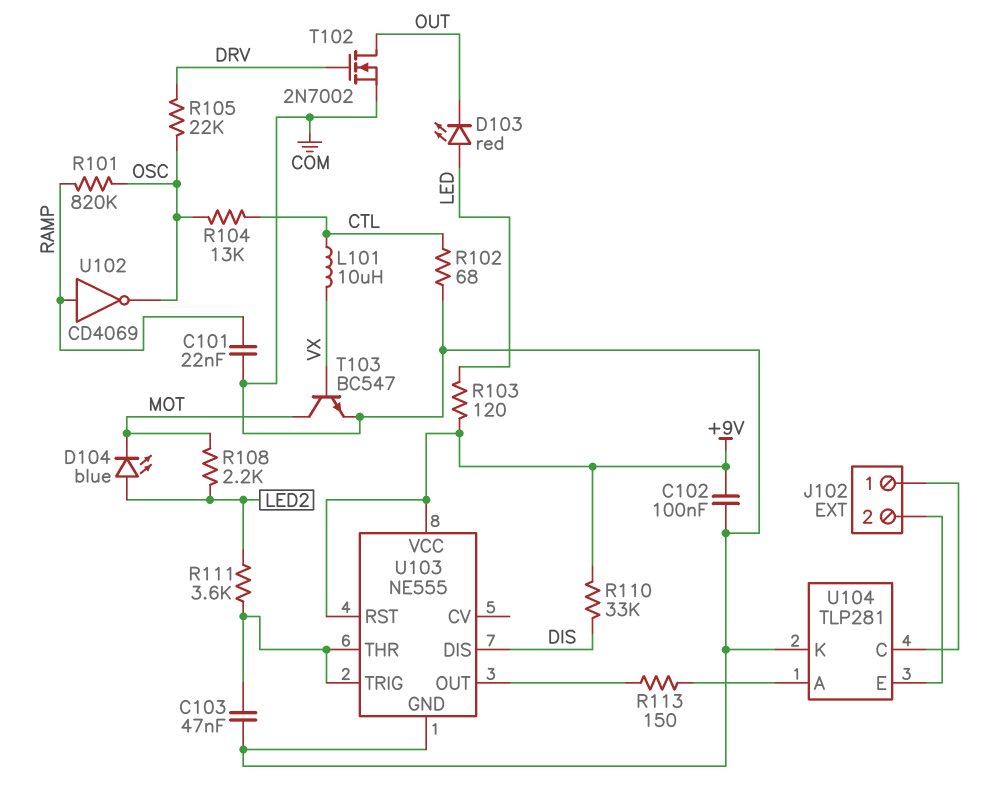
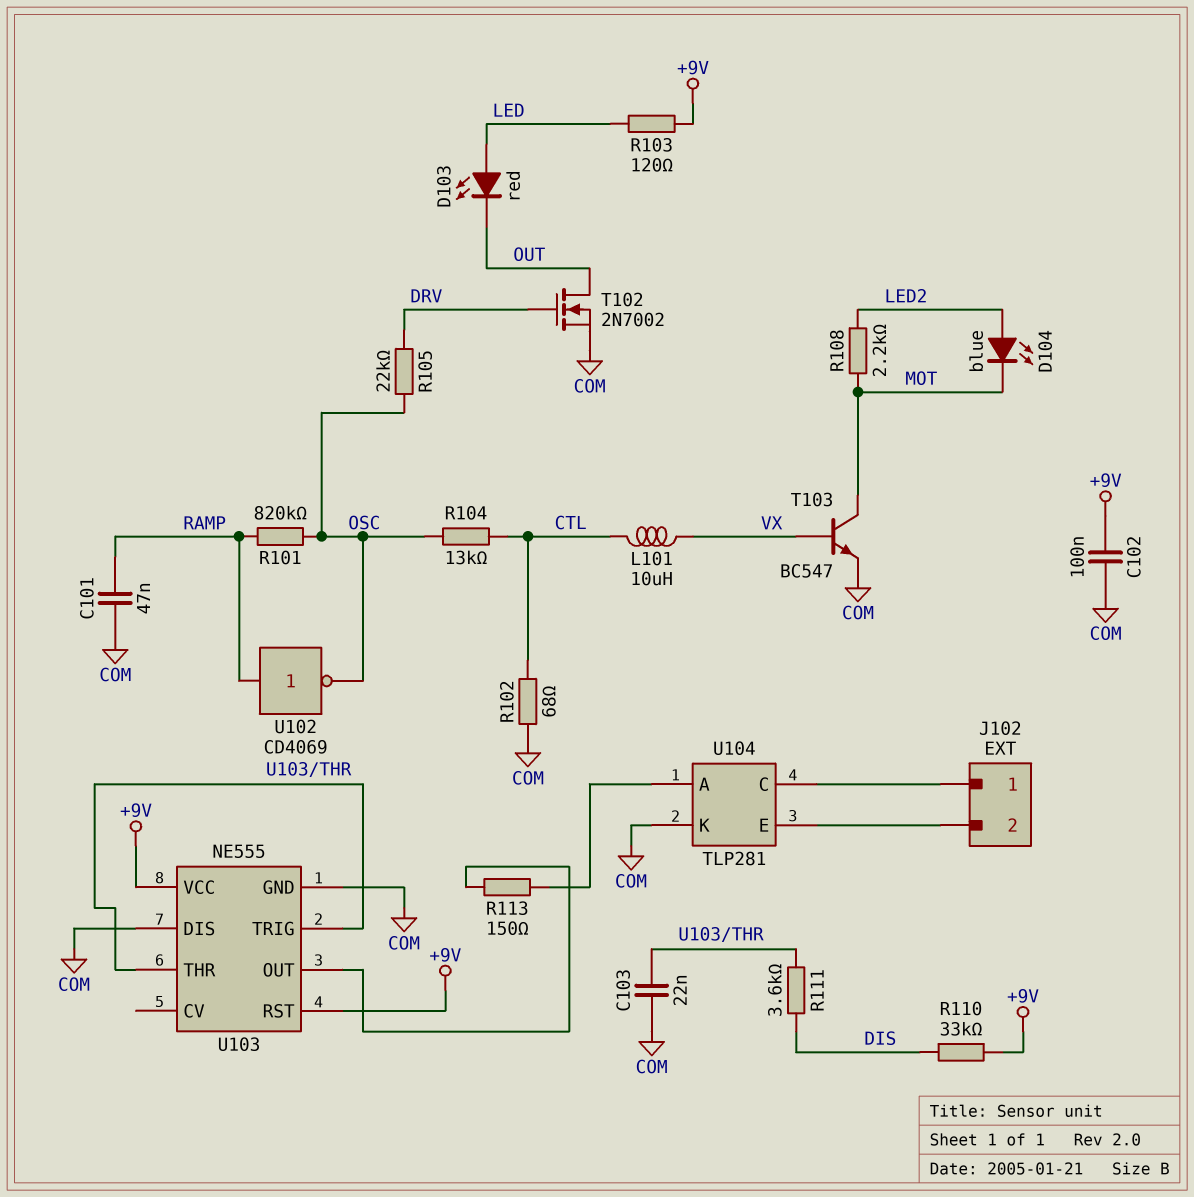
C101: 22nF (COM, RAMP) -> 47nF (COM, RAMP)
C103: 47nF (COM, U103/THR) -> 22nF (COM, U103/THR)
R111: 3.6k (LED2, U103/THR) -> 3.6k (DIS, U103/THR)
U103 pin DIS: DIS -> COM

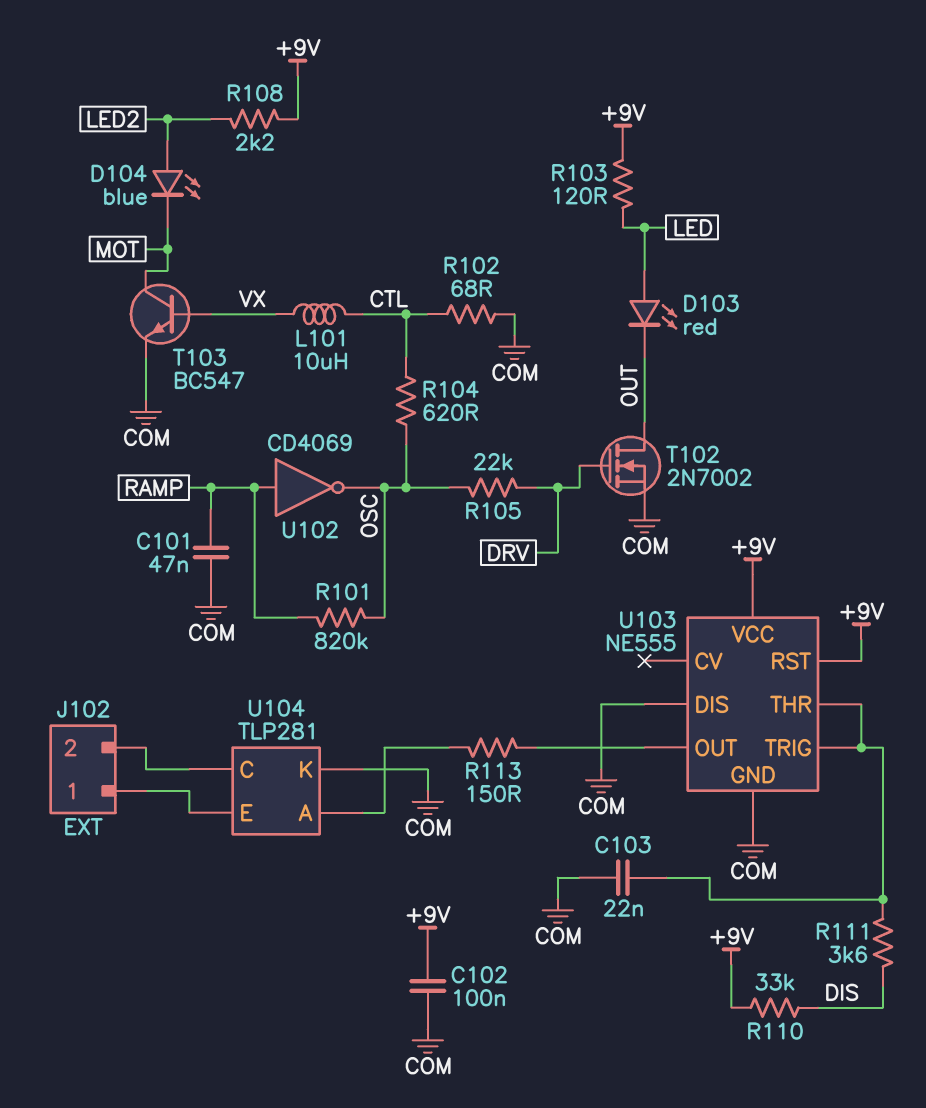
R104: 13k (CTL, OSC) -> 620 (CTL, OSC)
R108: 2.2k (LED2, MOT) -> 2.2k (+9V, LED2)
U104 pin C: J102/1 -> J102/2
U104 pin E: J102/2 -> J102/1

